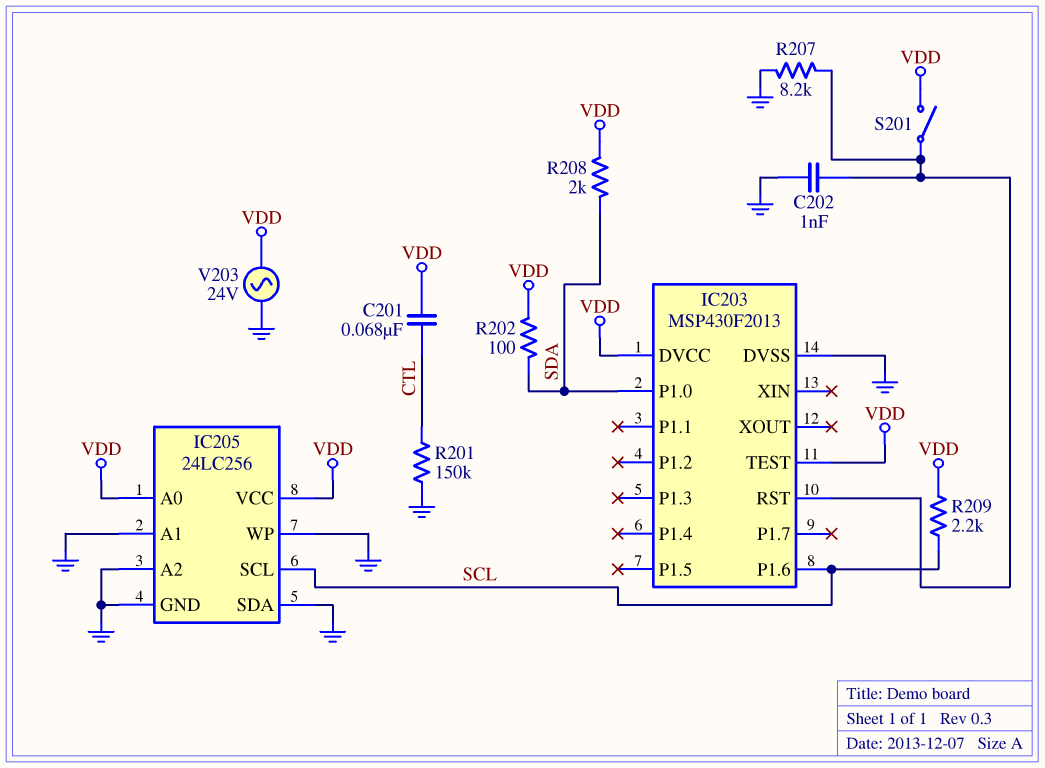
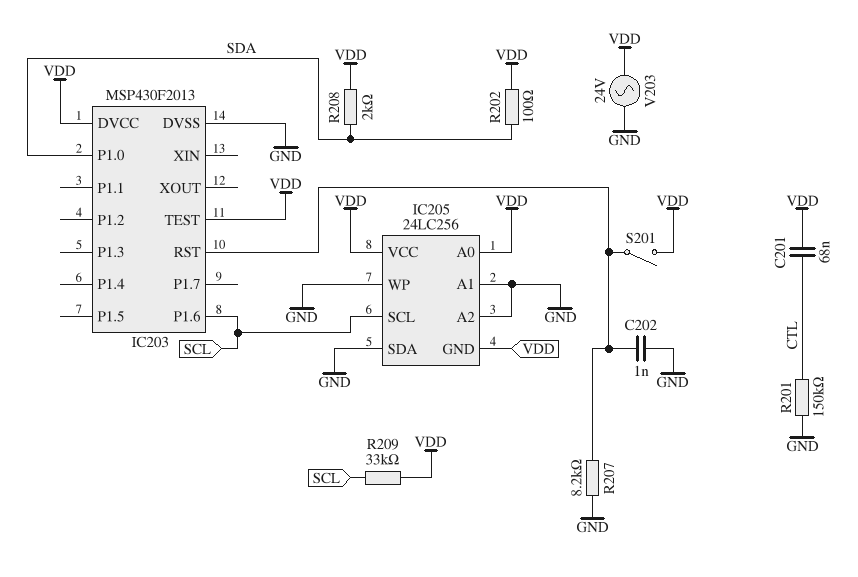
IC205 pin GND: GND -> VDD
R209: 2.2k (SCL, VDD) -> 33k (SCL, VDD)

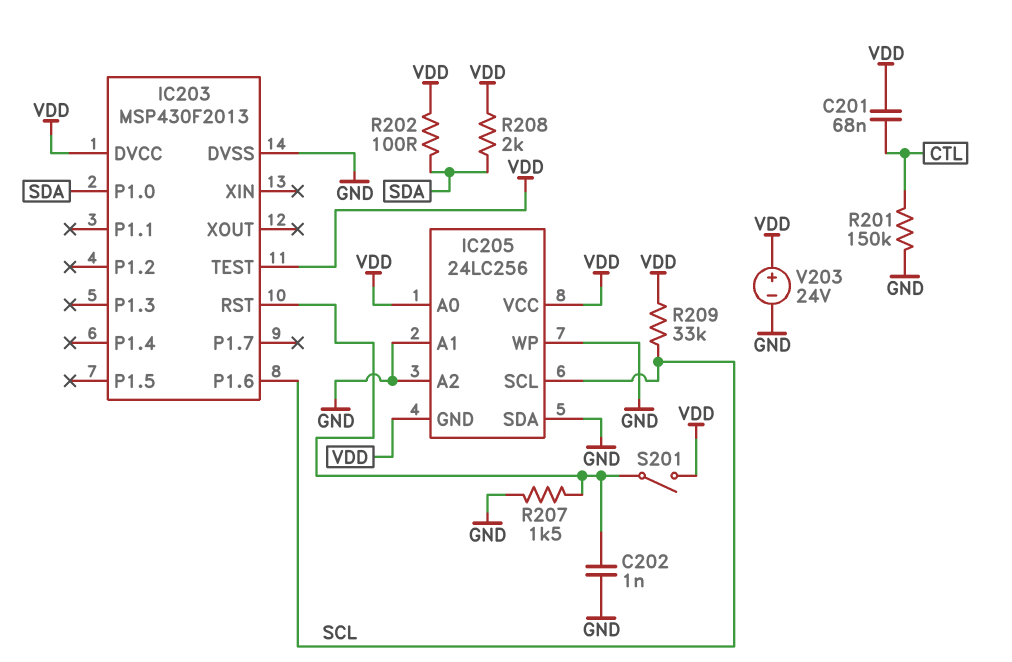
R207: 8.2k (GND, IC203/RST) -> 1.5k (GND, IC203/RST)
V203: AC 24V (GND, VDD) -> 24V (plus VDD, minus GND)

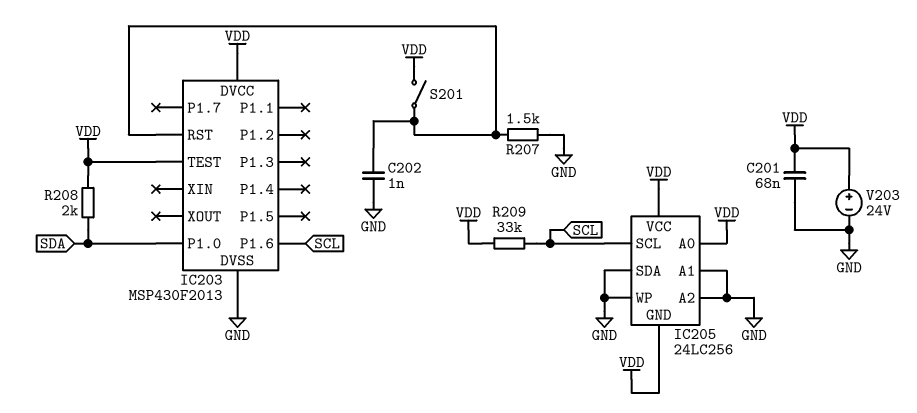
C201: 68nF (CTL, VDD) -> 68nF (GND, VDD)
R201: 150k (CTL, GND) -> none
R202: 100 (SDA, VDD) -> none

